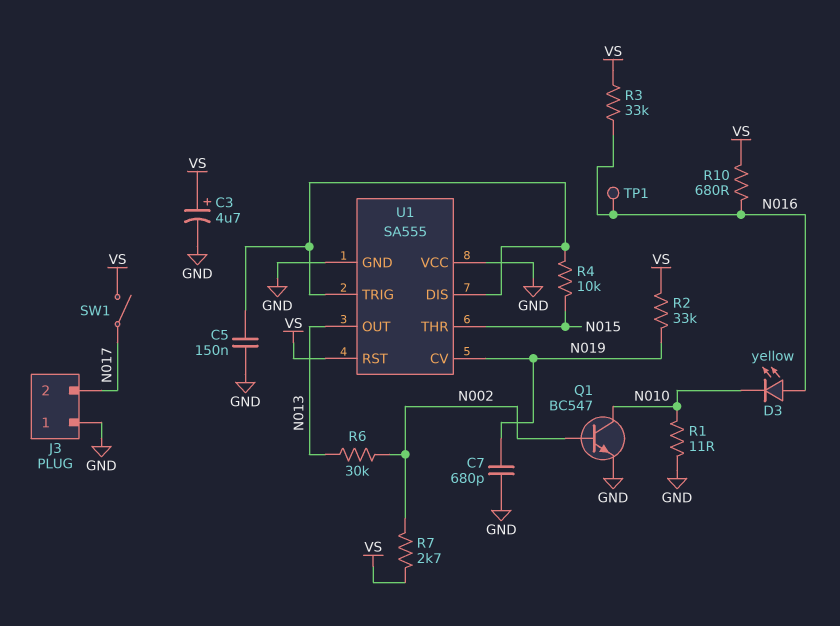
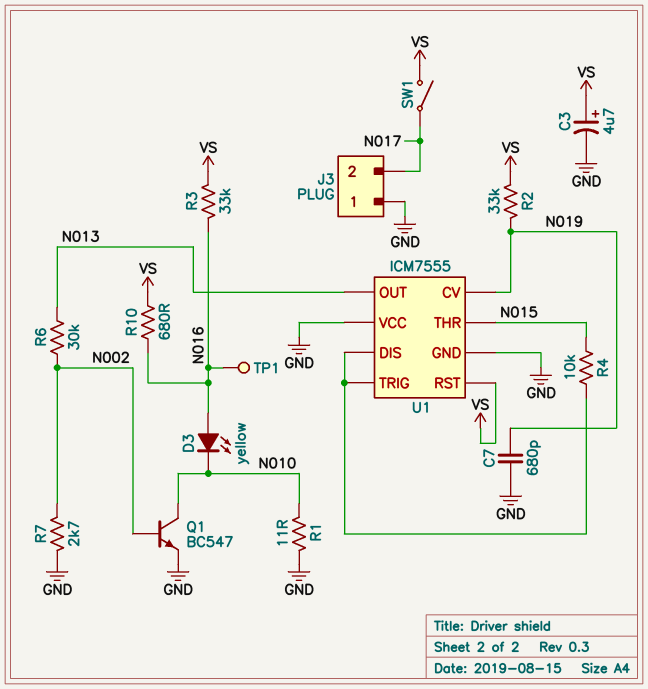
C5: 150nF (GND, U1/DIS) -> none
R7: 2.7k (N002, VS) -> 2.7k (GND, N002)
U1: SA555 -> ICM7555

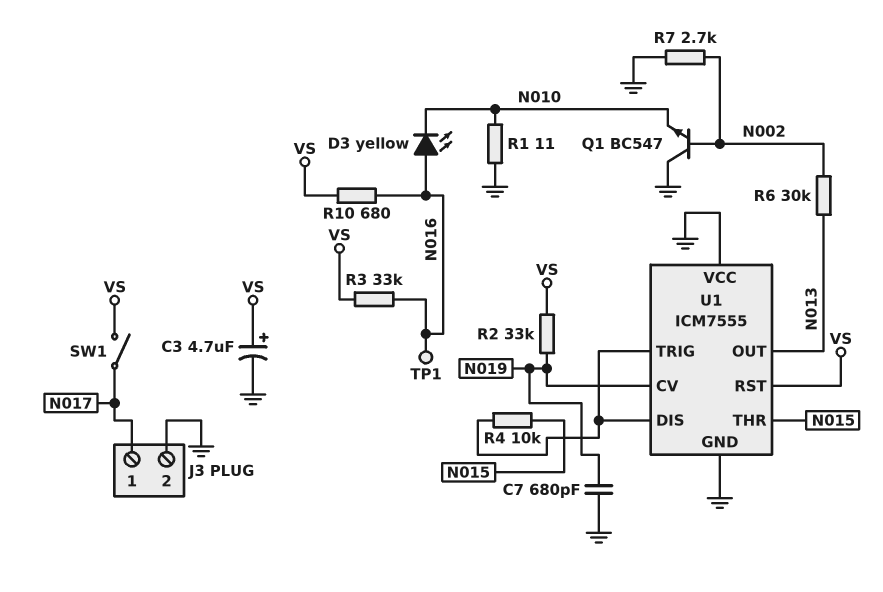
J3 pin 1: GND -> N017
J3 pin 2: N017 -> GND
Q1: NPN BC547 (B N002, C N010, E GND) -> NPN BC547 (B N002, C GND, E N010)

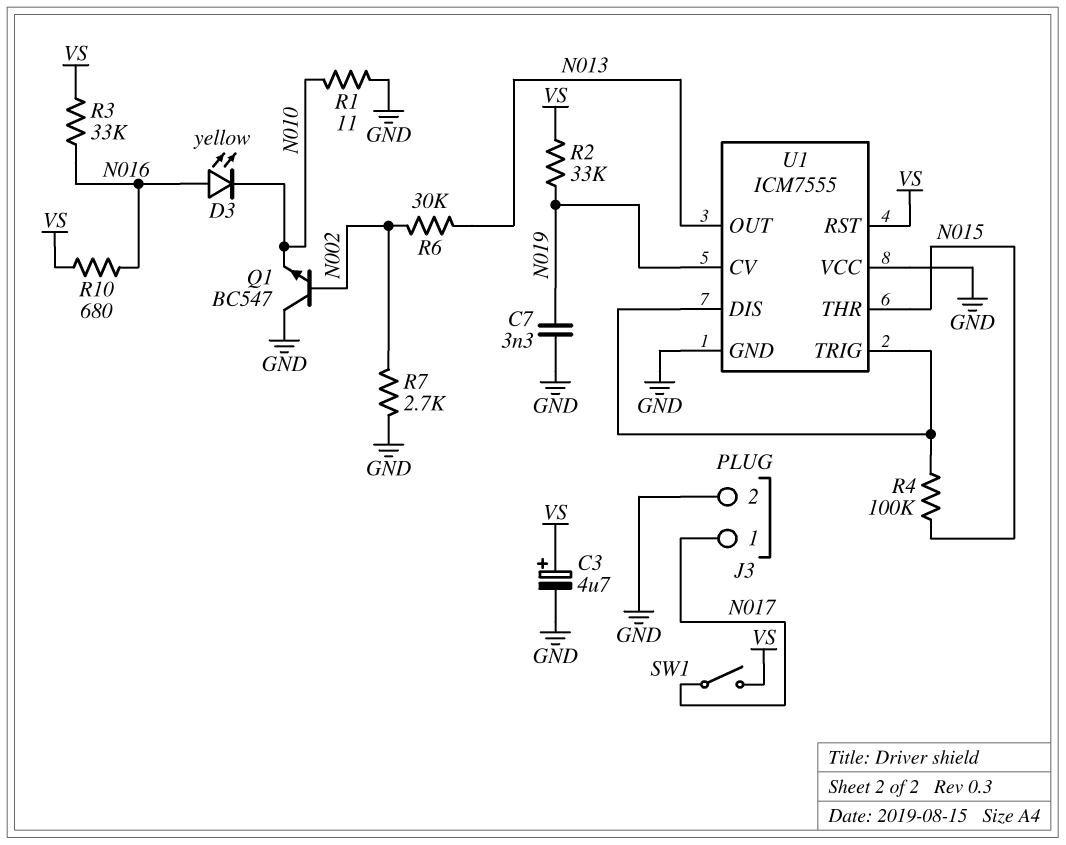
C7: 680pF (GND, N019) -> 3.3nF (GND, N019)
R4: 10k (N015, U1/DIS) -> 100k (N015, U1/DIS)
TP1: test point (N016) -> none

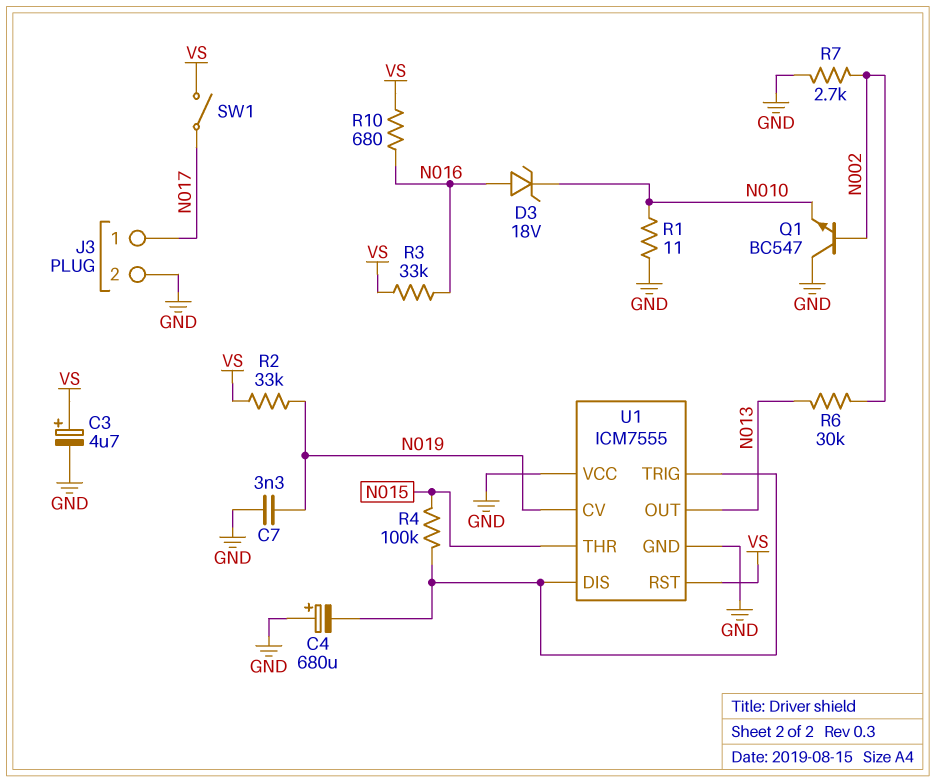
C4: none -> 680uF (plus GND, minus U1/DIS)
D3: LED yellow (A N016, K N010) -> zener 18V (A N016, K N010)

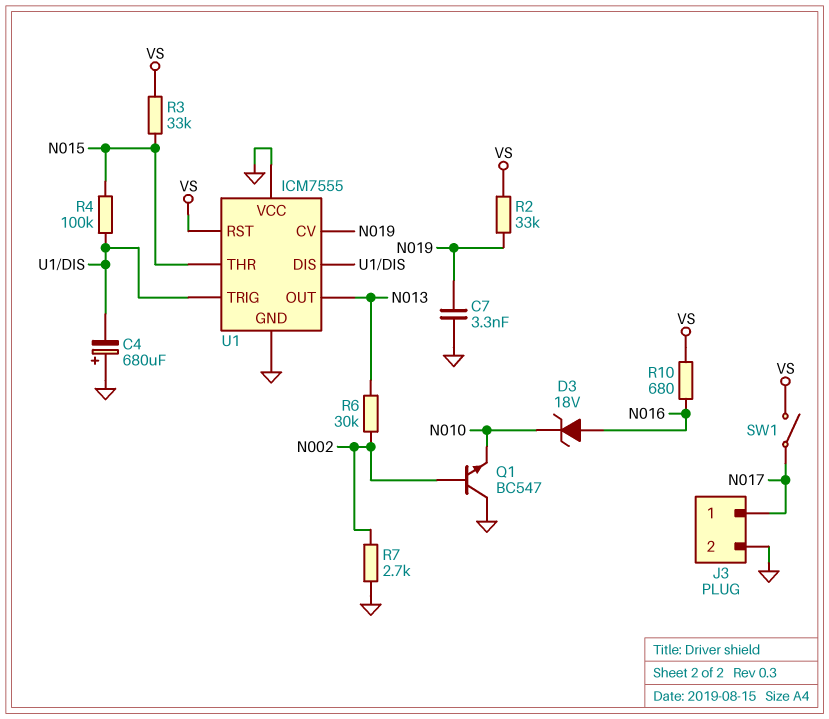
C3: 4.7uF (plus VS, minus GND) -> none
R1: 11 (GND, N010) -> none
R3: 33k (N016, VS) -> 33k (N015, VS)

